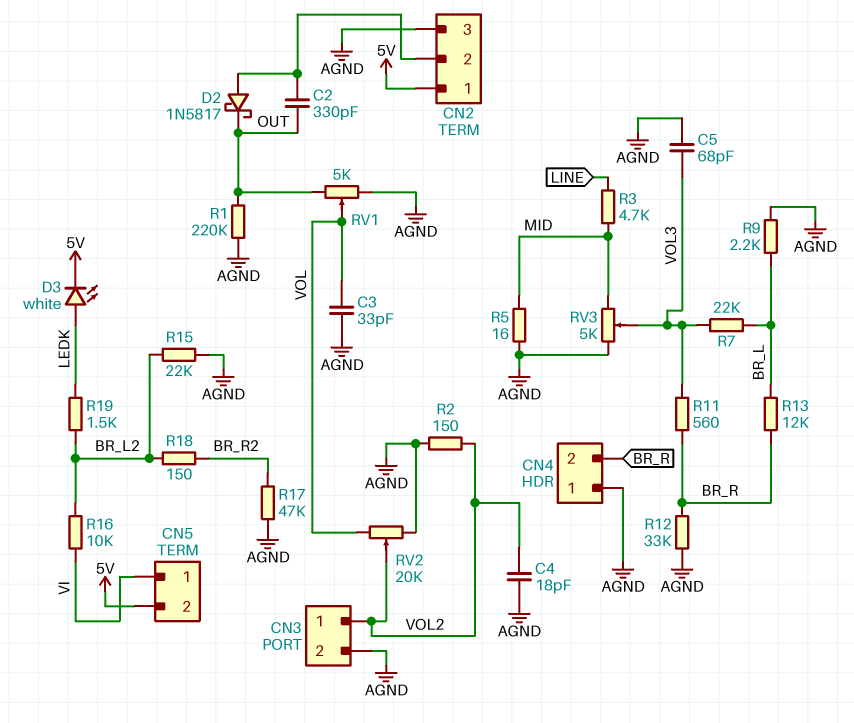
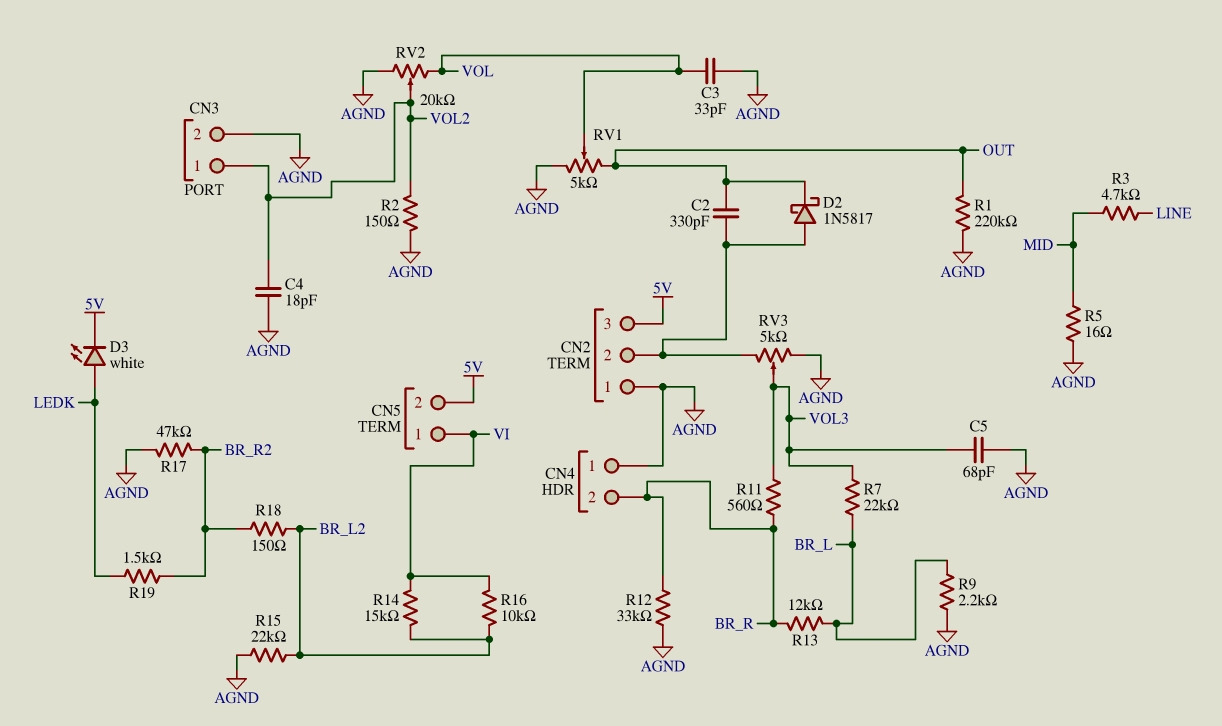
CN2 pin 1: 5V -> AGND
CN2 pin 3: AGND -> 5V
R14: none -> 15k (BR_L2, VI)
R19: 1.5k (BR_L2, LEDK) -> 1.5k (BR_R2, LEDK)
RV3: 5k (AGND, MID, wiper VOL3) -> 5k (AGND, CN2/2, wiper VOL3)

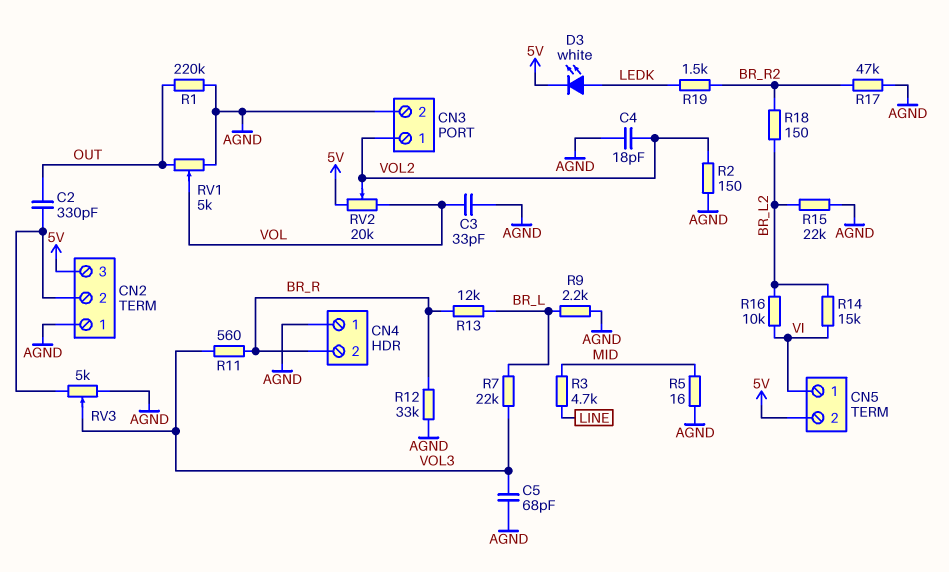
D2: schottky 1N5817 (A CN2/2, K OUT) -> none
RV2: 20k (AGND, VOL, wiper VOL2) -> 20k (5V, VOL, wiper VOL2)

